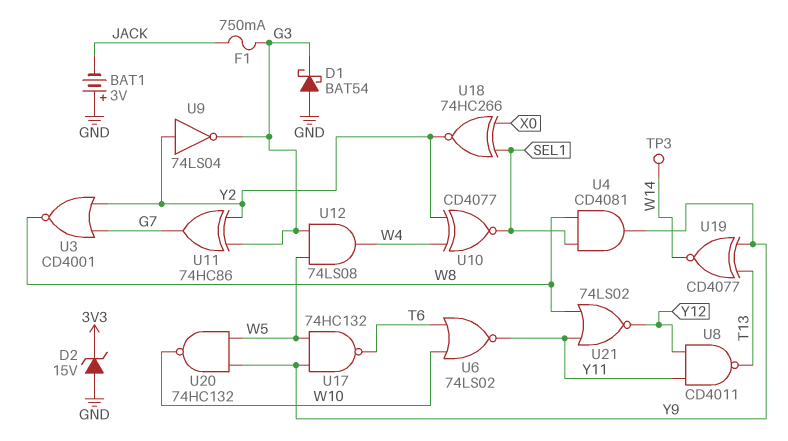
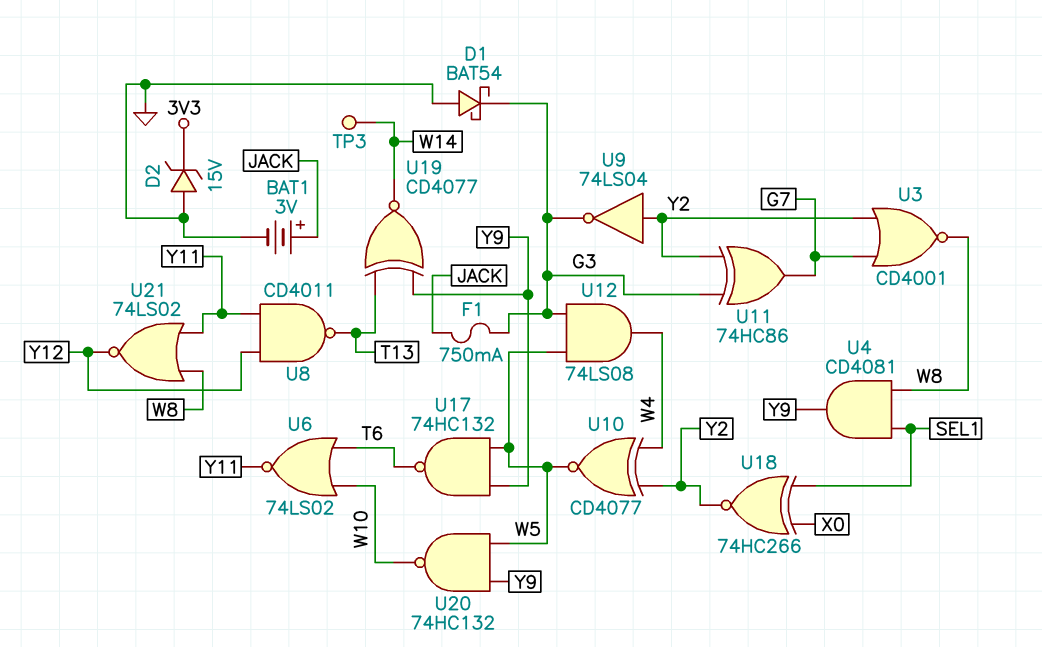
BAT1: 3V (plus GND, minus JACK) -> 3V (plus JACK, minus GND)
U10: XNOR CD4077 (in W4, in Y2, out SEL1) -> XNOR CD4077 (in W4, in Y2, out W5)

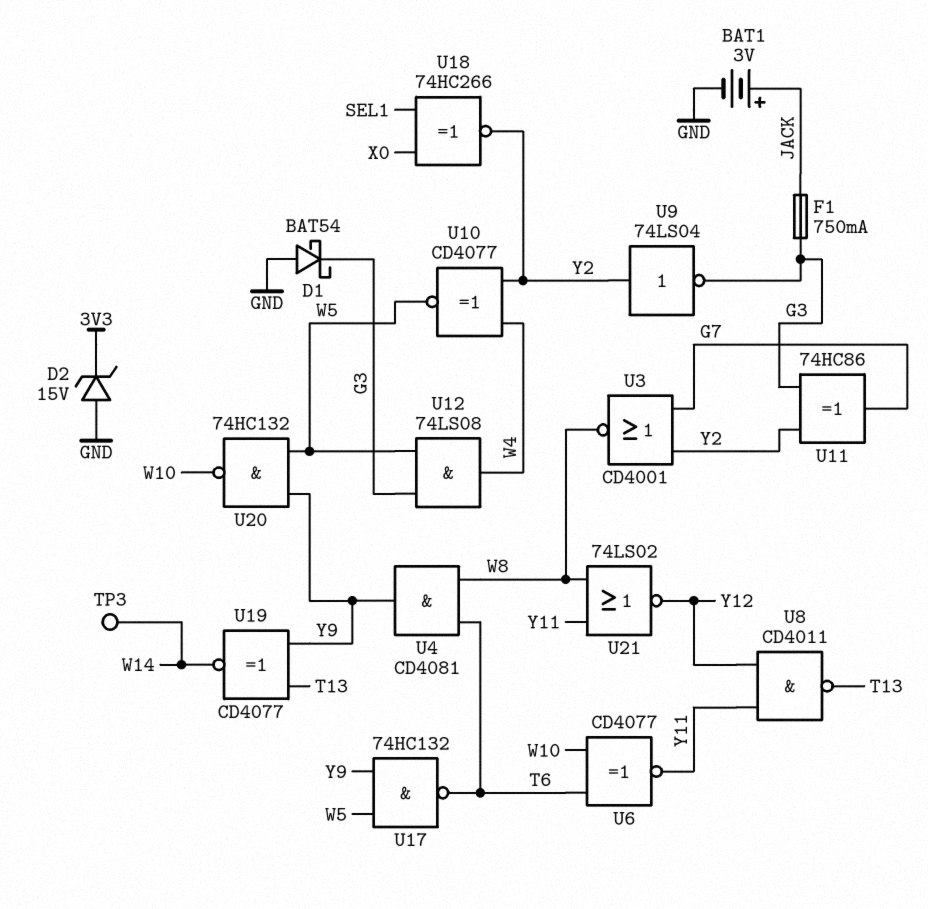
U4: AND CD4081 (in SEL1, in W8, out Y9) -> AND CD4081 (in T6, in W8, out Y9)
U6: NOR 74LS02 (in T6, in W10, out Y11) -> XNOR CD4077 (in T6, in W10, out Y11)

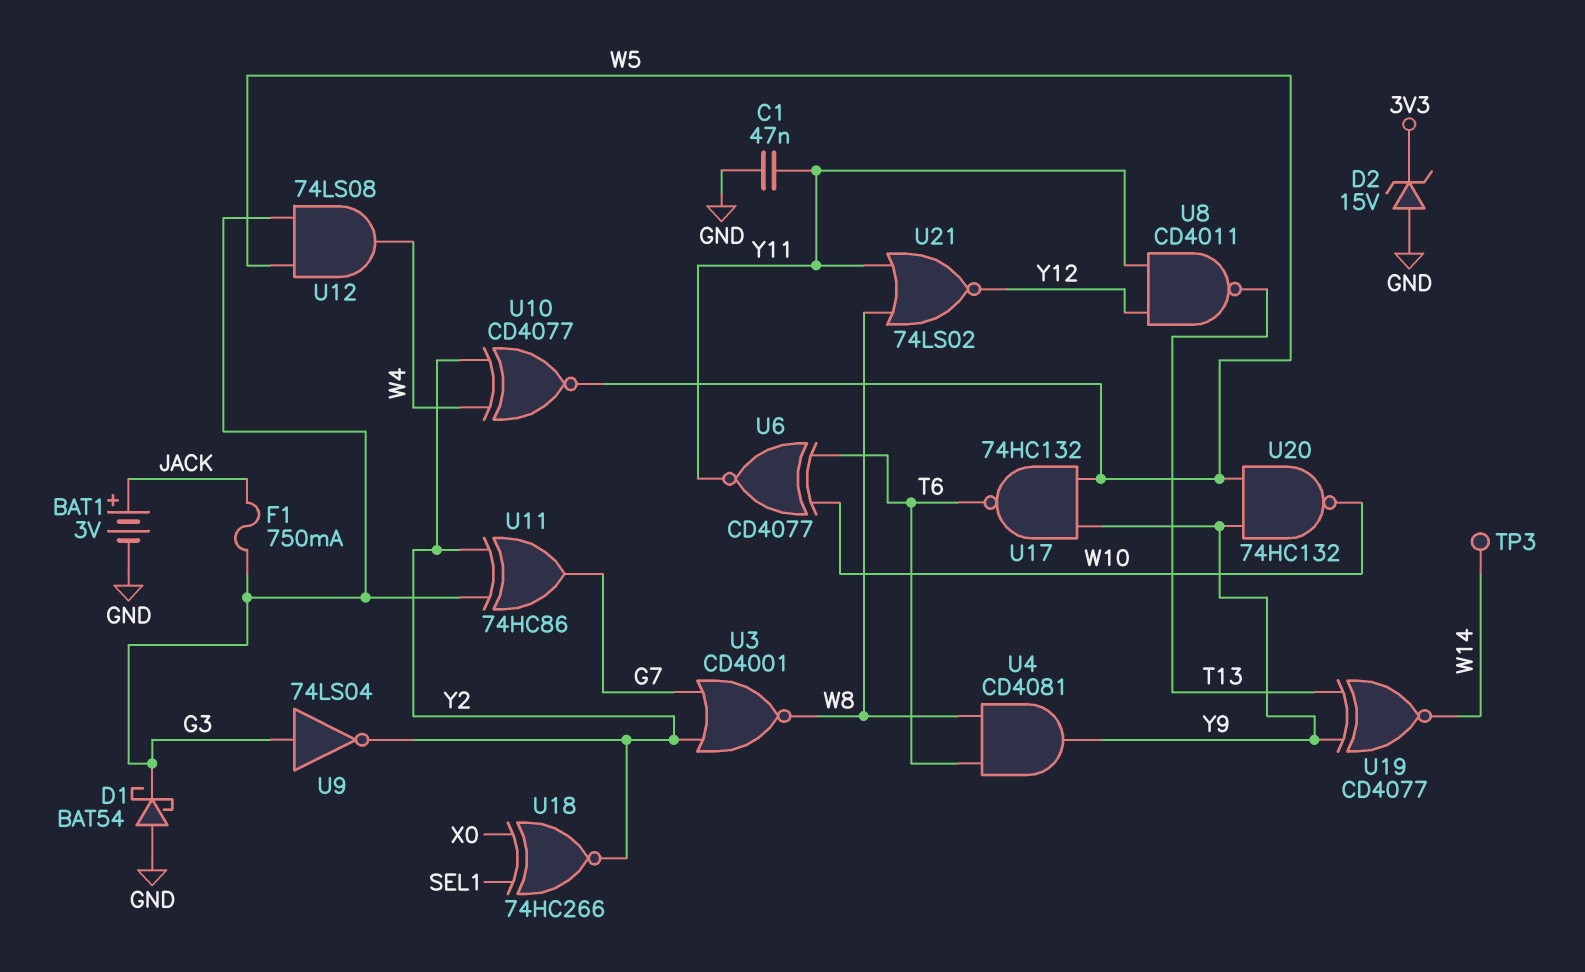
C1: none -> 47nF (GND, Y11)
U9: NOT 74LS04 (in Y2, out G3) -> NOT 74LS04 (in G3, out Y2)

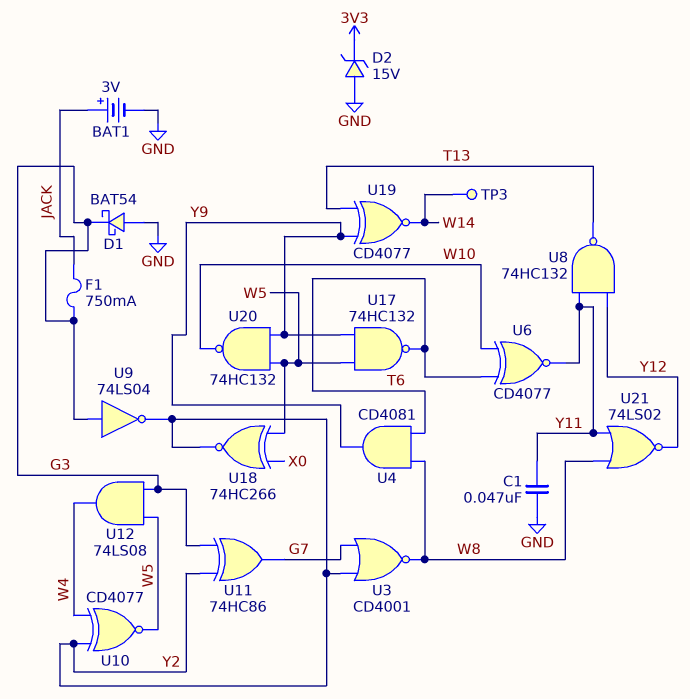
U8: NAND CD4011 (in Y11, in Y12, out T13) -> NAND 74HC132 (in Y11, in Y12, out T13)
U18: XNOR 74HC266 (in SEL1, in X0, out Y2) -> XNOR 74HC266 (in W5, in X0, out Y2)

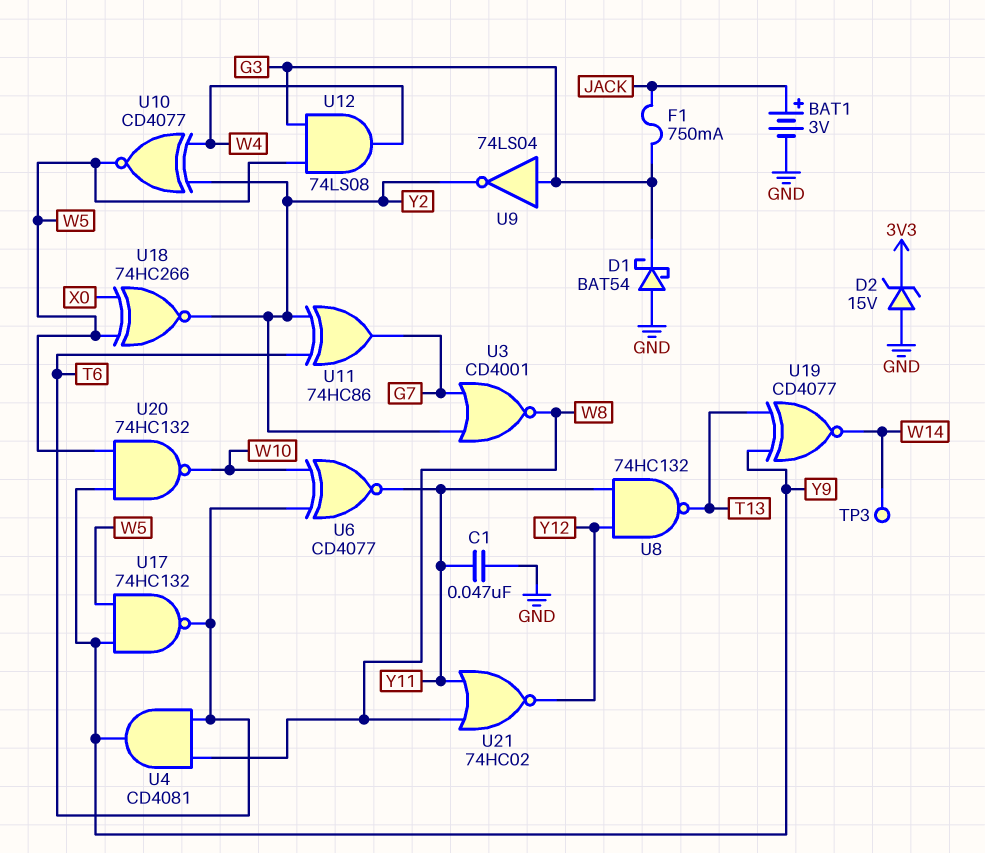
U11: XOR 74HC86 (in G3, in Y2, out G7) -> XOR 74HC86 (in T6, in Y2, out G7)
U21: NOR 74LS02 (in W8, in Y11, out Y12) -> NOR 74HC02 (in W8, in Y11, out Y12)

